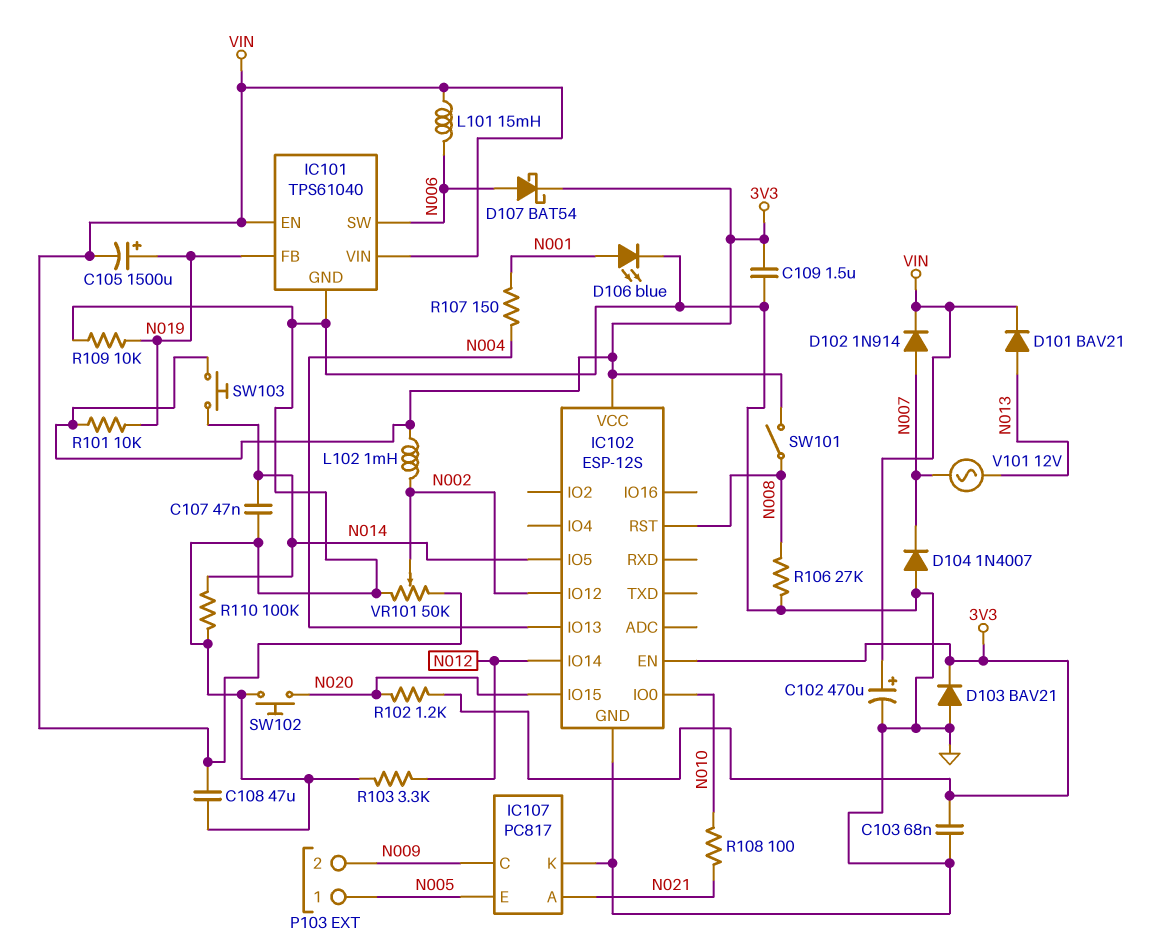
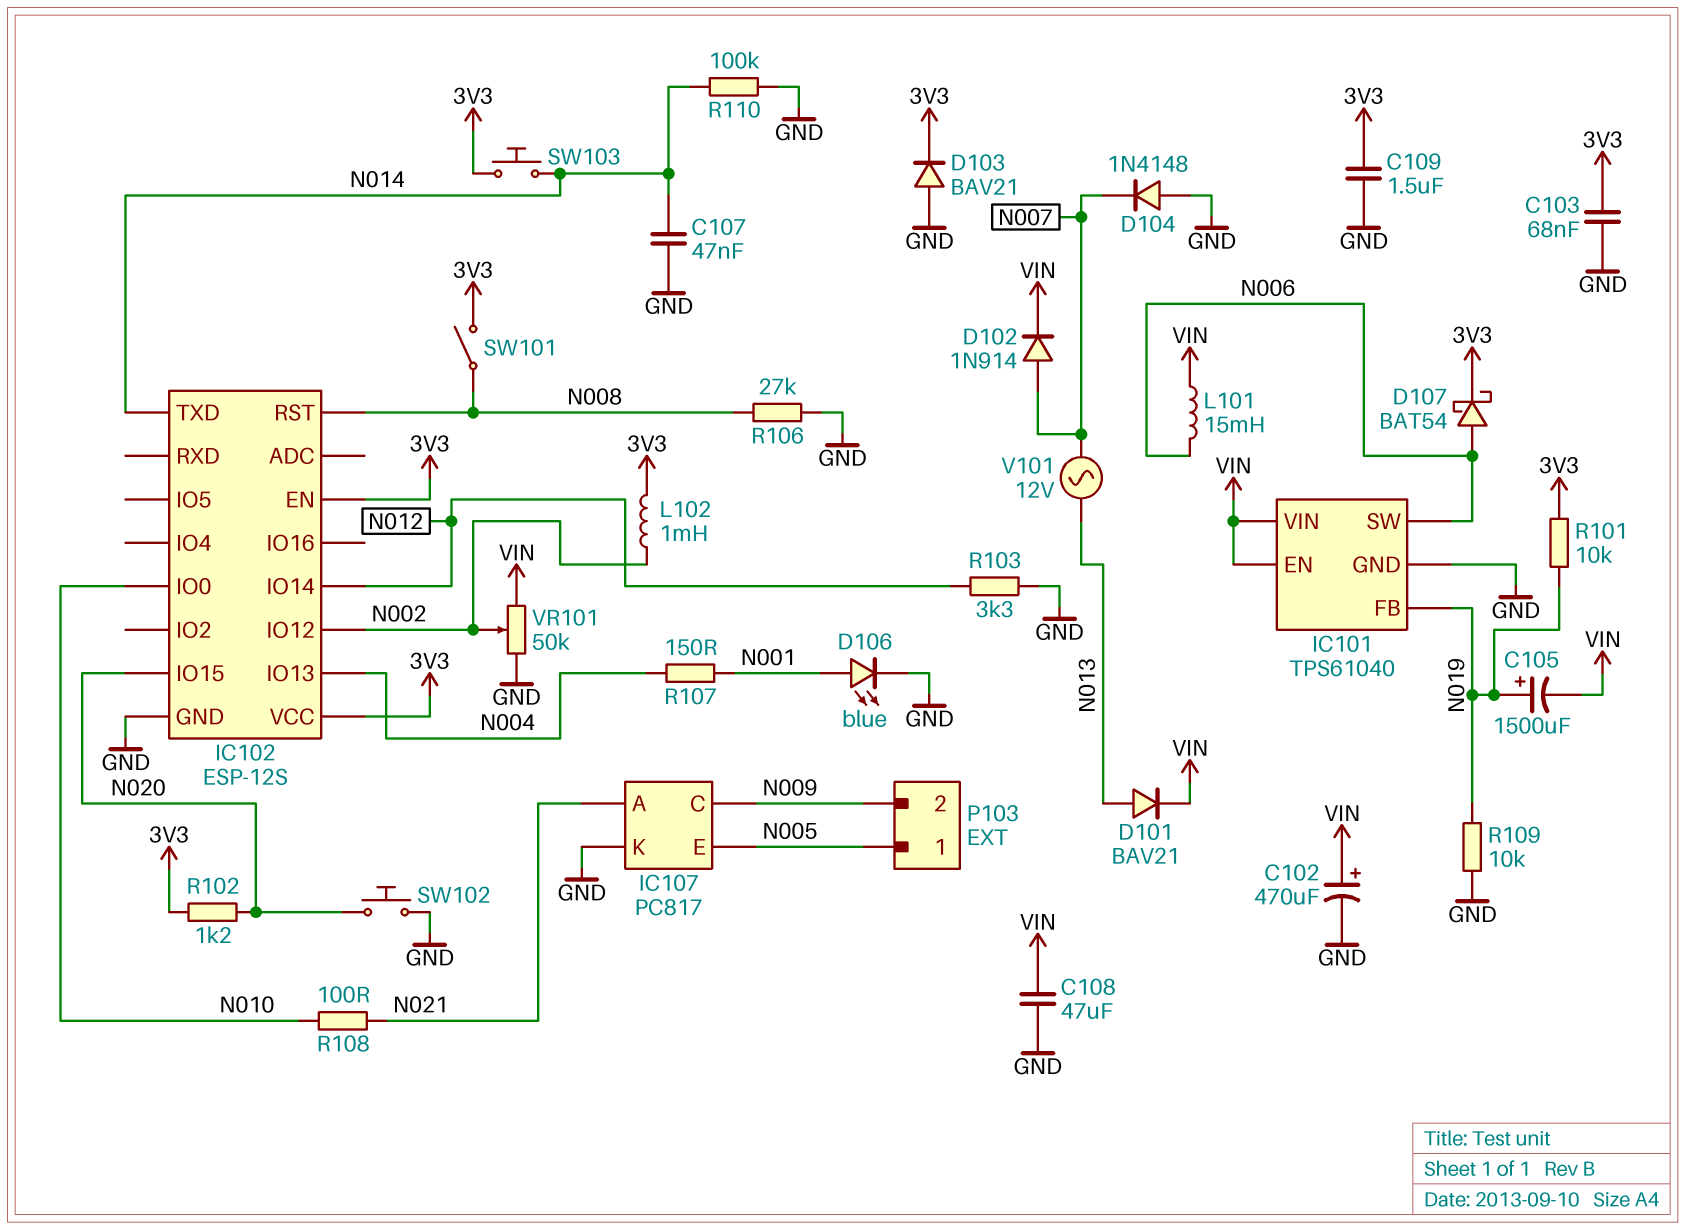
D104: diode 1N4007 (A GND, K N007) -> diode 1N4148 (A GND, K N007)
IC102 pin IO5: N014 -> none
IC102 pin TXD: none -> N014

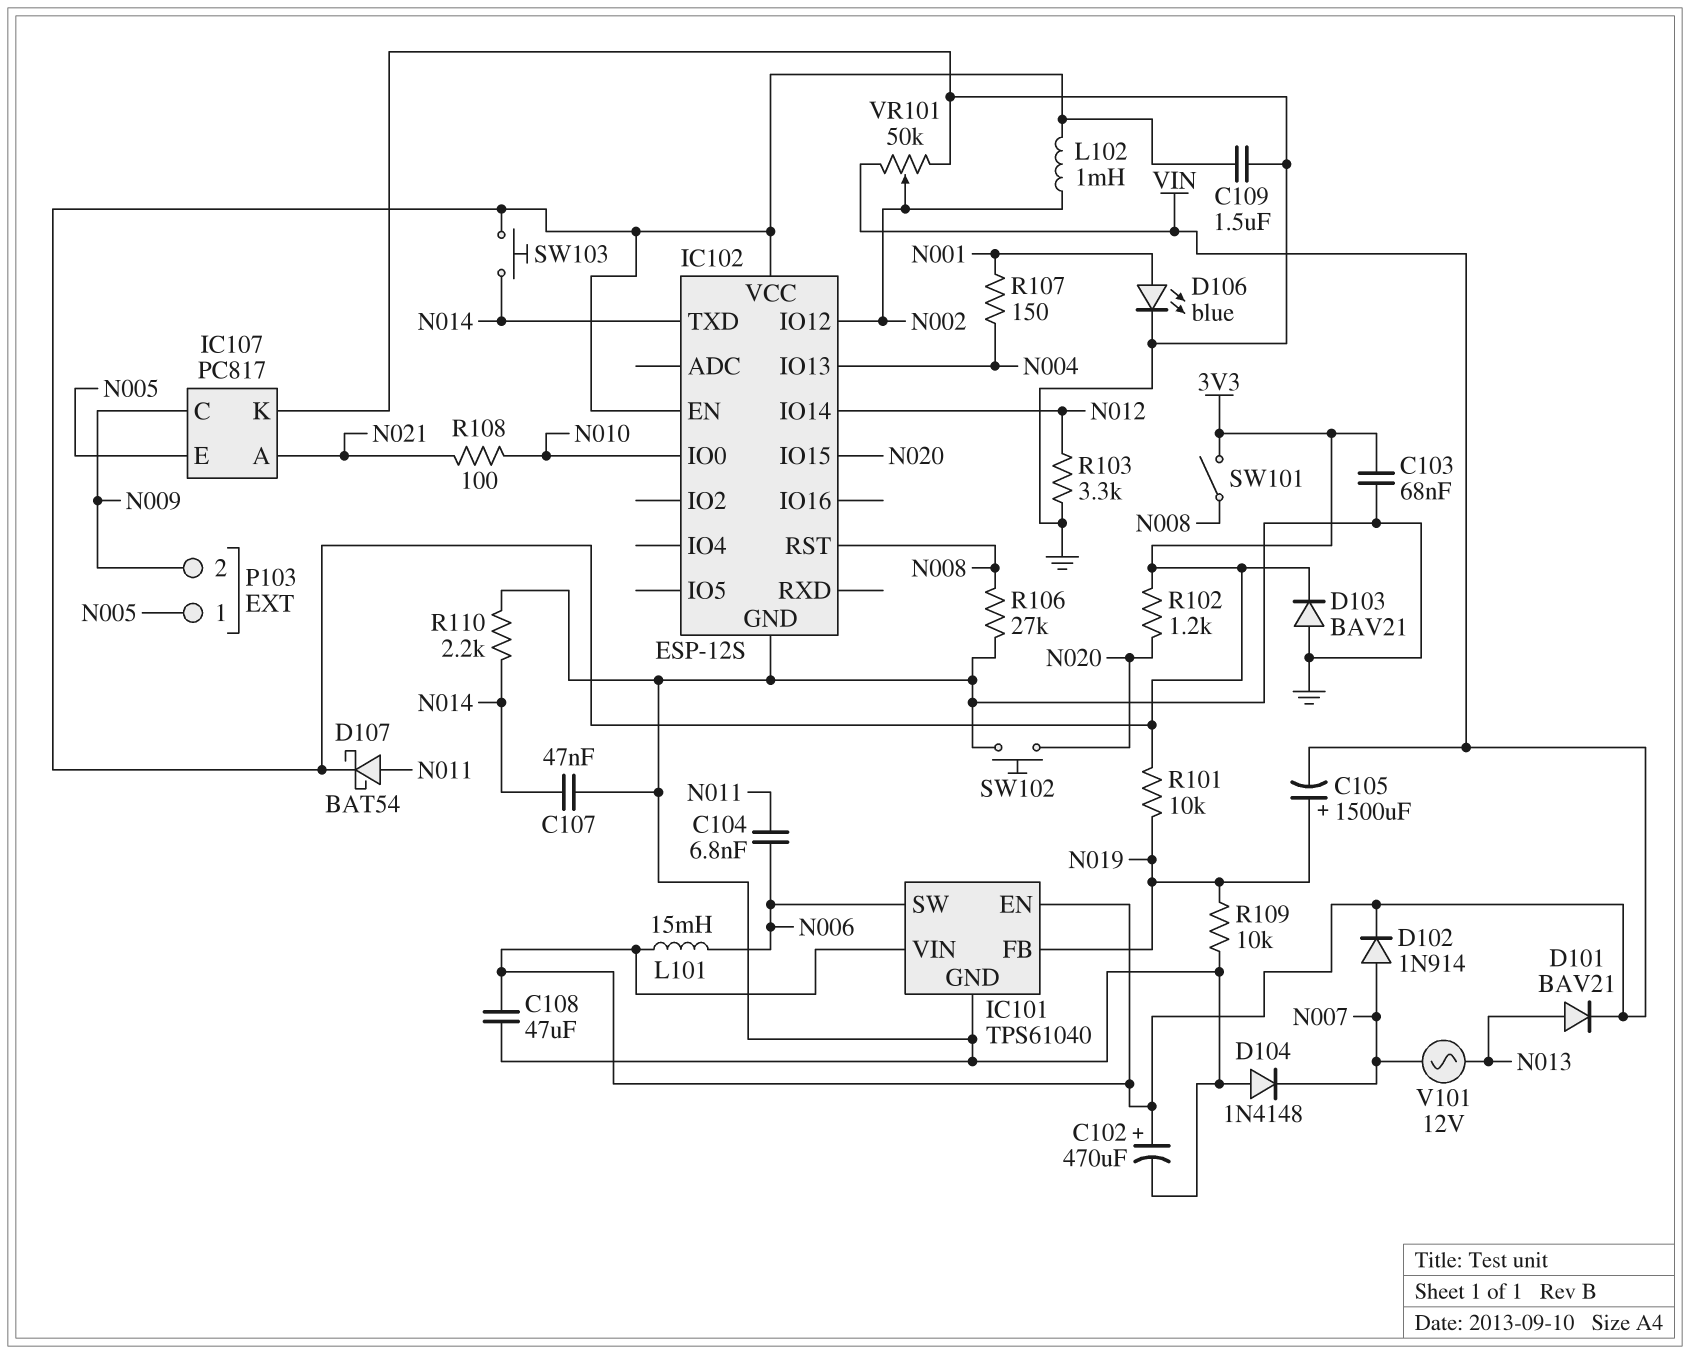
C104: none -> 6.8nF (N006, N011)
D107: schottky BAT54 (A N006, K 3V3) -> schottky BAT54 (A N011, K 3V3)
R110: 100k (GND, N014) -> 2.2k (GND, N014)

